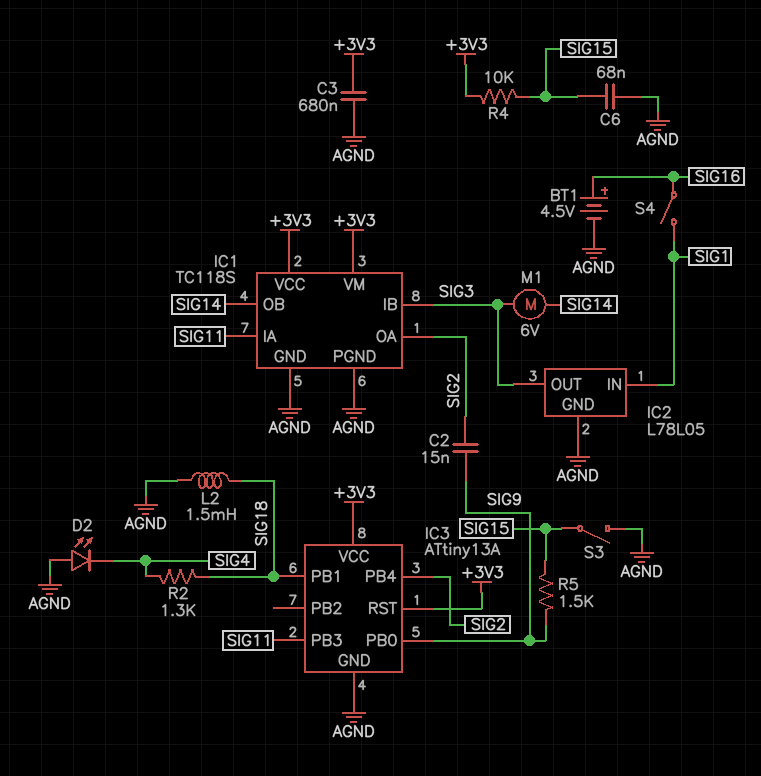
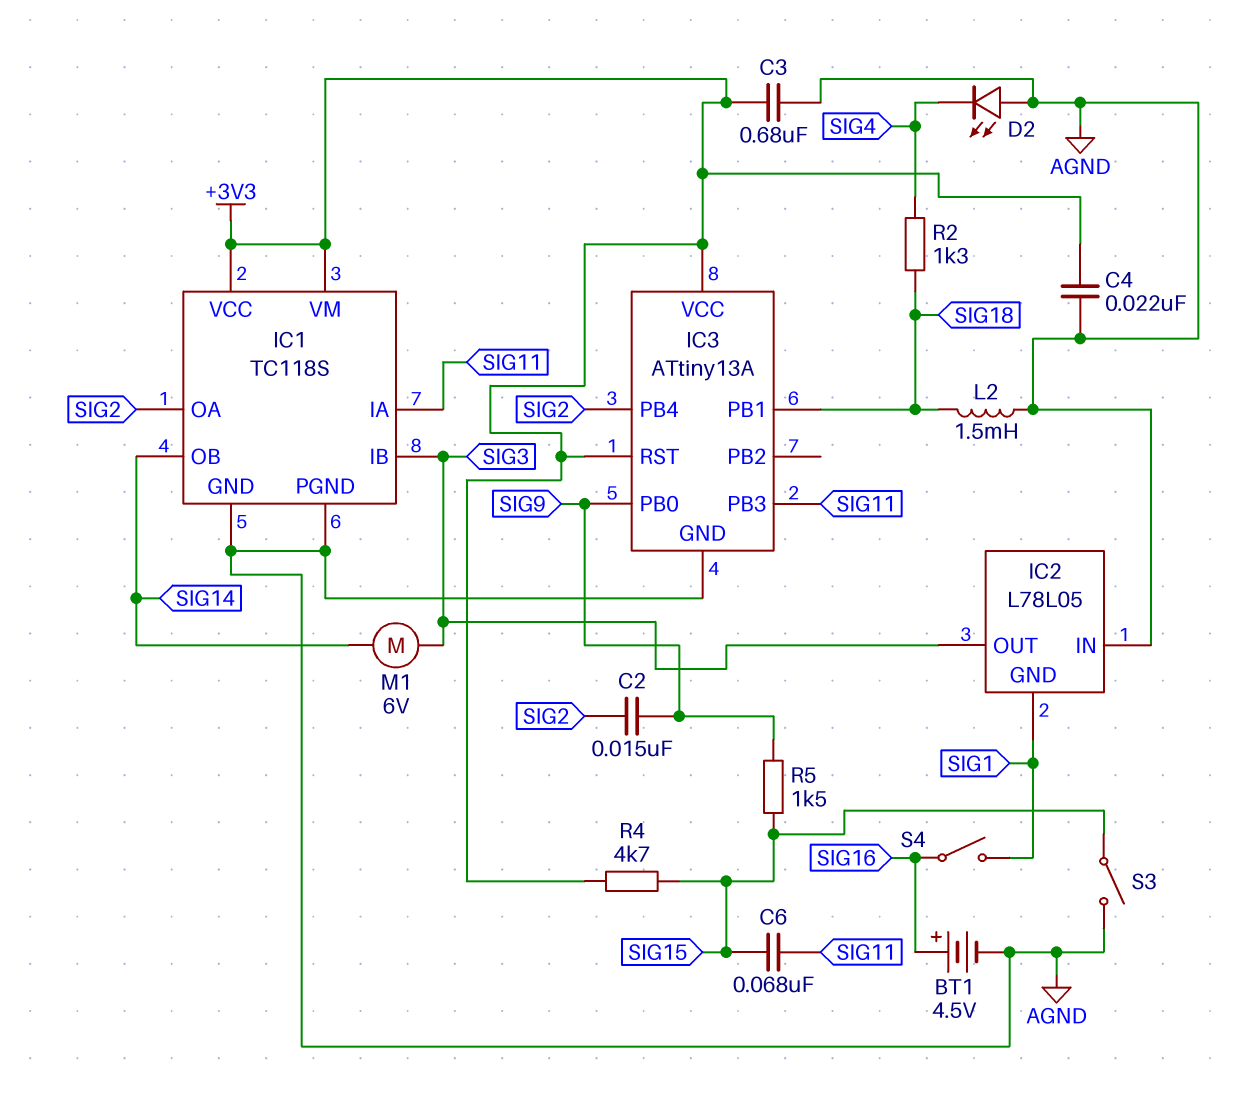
C4: none -> 22nF (+3V3, AGND)
C6: 68nF (AGND, SIG15) -> 68nF (SIG11, SIG15)
IC2 pin GND: AGND -> SIG1
IC2 pin IN: SIG1 -> AGND
R4: 10k (+3V3, SIG15) -> 4.7k (+3V3, SIG15)

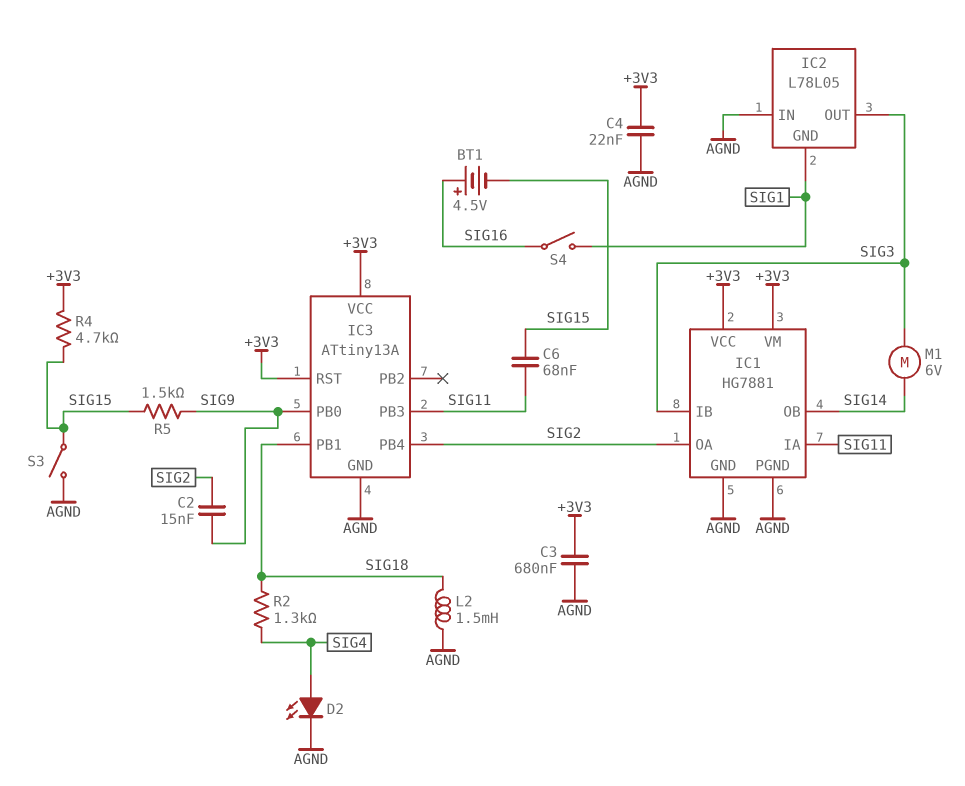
BT1: 4.5V (plus SIG16, minus AGND) -> 4.5V (plus SIG16, minus SIG15)
D2: LED (A AGND, K SIG4) -> LED (A SIG4, K AGND)
IC1: TC118S -> HG7881

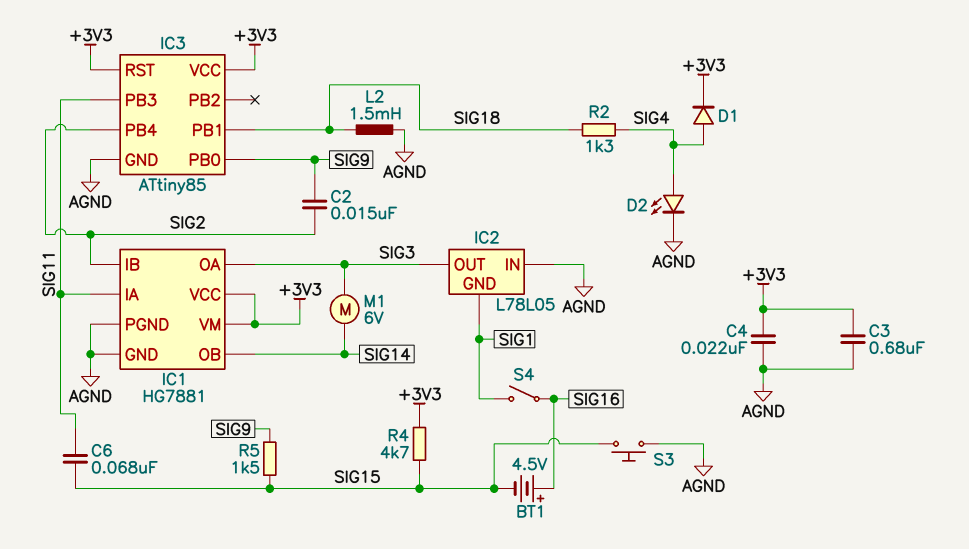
D1: none -> diode (A SIG4, K +3V3)
IC1 pin IB: SIG3 -> SIG2
IC1 pin OA: SIG2 -> SIG3
IC3: ATtiny13A -> ATtiny85
S3: switch (AGND, SIG15) -> button (AGND, SIG15)

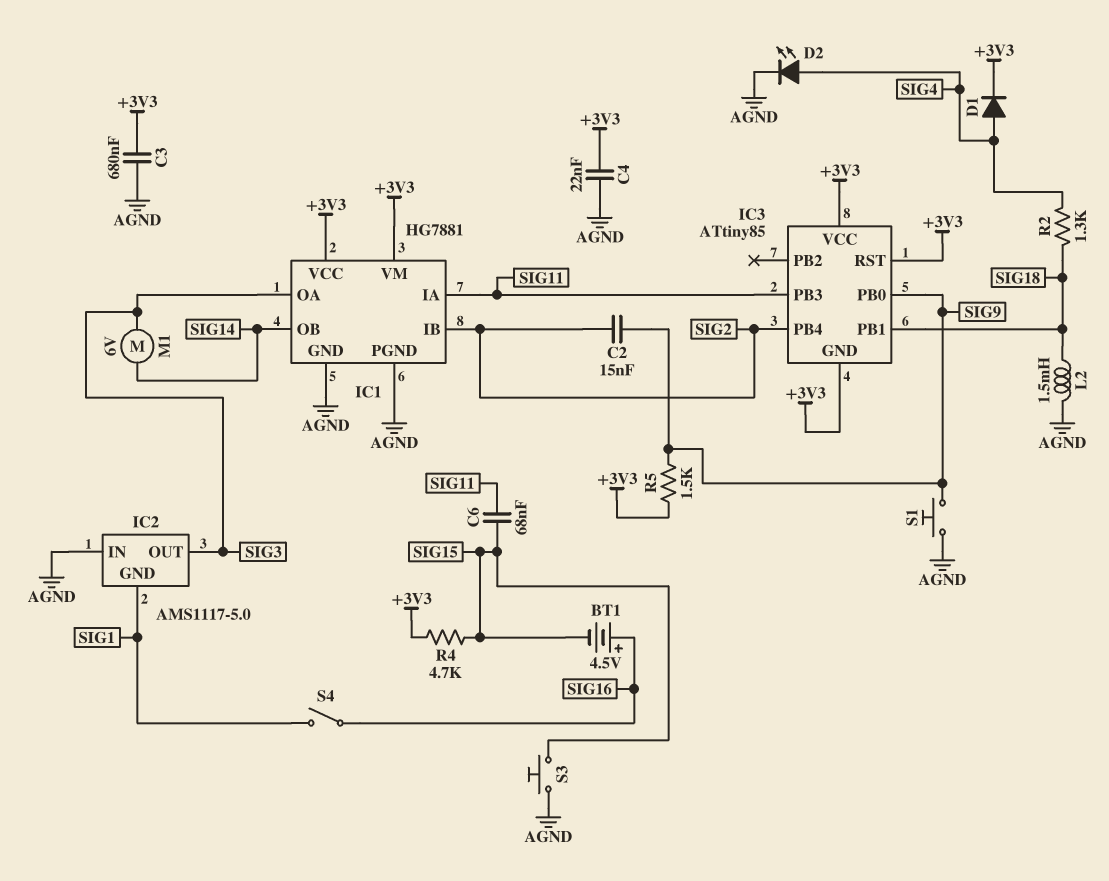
IC2: L78L05 -> AMS1117-5.0
IC3 pin GND: AGND -> +3V3
R5: 1.5k (SIG9, SIG15) -> 1.5k (+3V3, SIG9)
S1: none -> button (AGND, SIG9)

